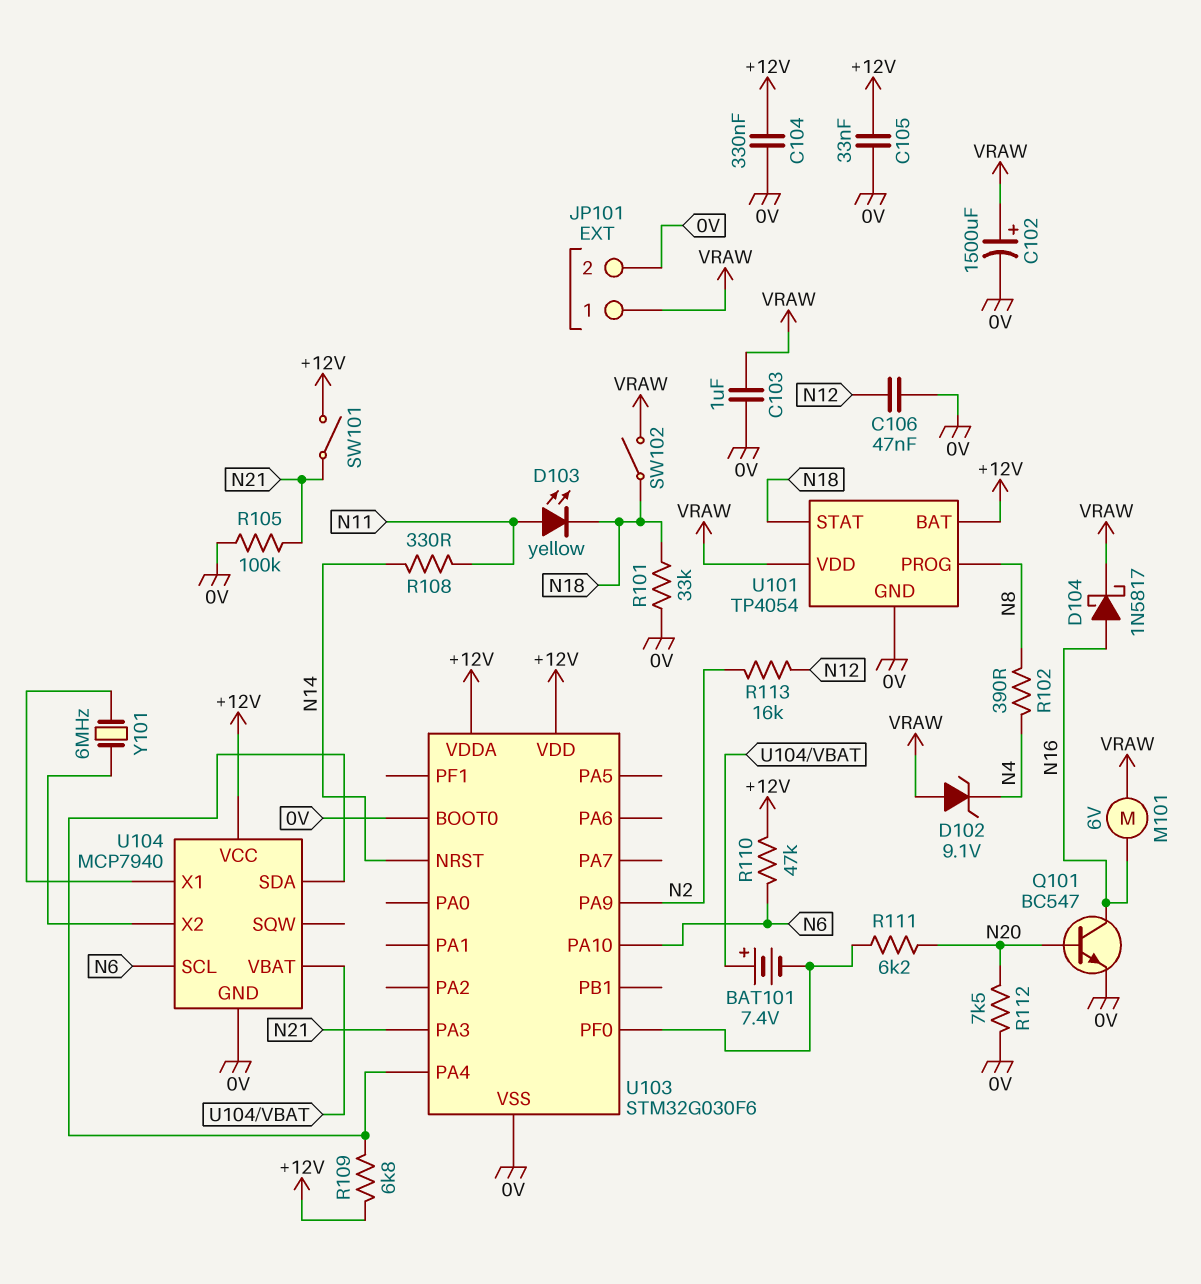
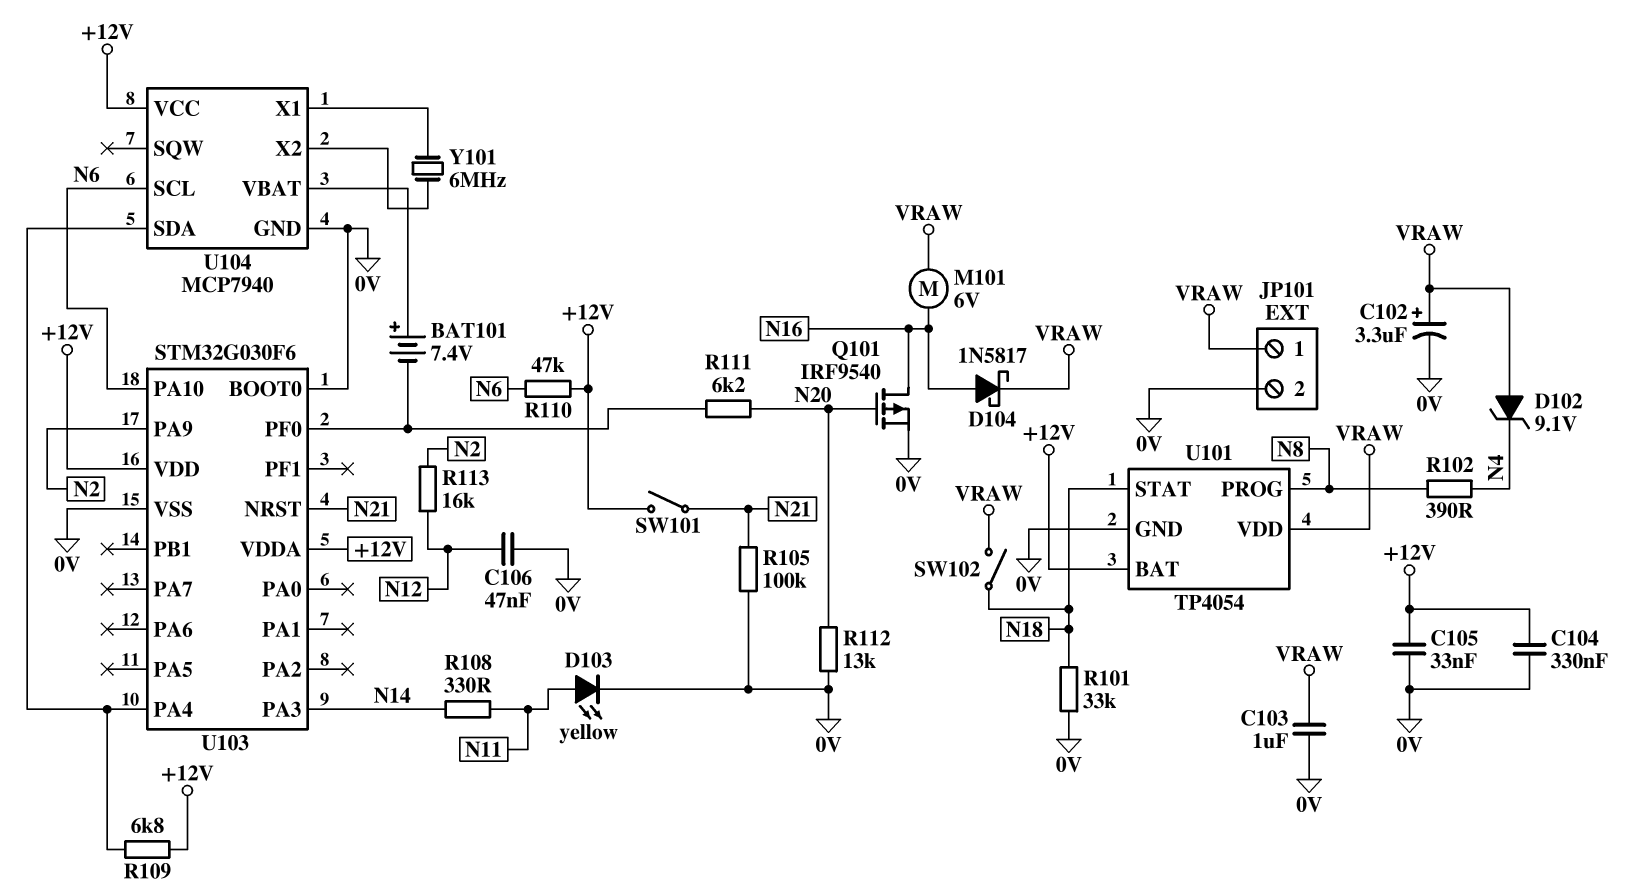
C102: 1500uF (plus VRAW, minus 0V) -> 3.3uF (plus VRAW, minus 0V)
D103: LED yellow (A N11, K N18) -> LED yellow (A N11, K 0V)
Q101: NPN BC547 (B N20, C N16, E 0V) -> PMOS IRF9540 (G N20, D N16, S 0V)
R112: 7.5k (0V, N20) -> 13k (0V, N20)
U103 pin NRST: N14 -> N21
U103 pin PA3: N21 -> N14

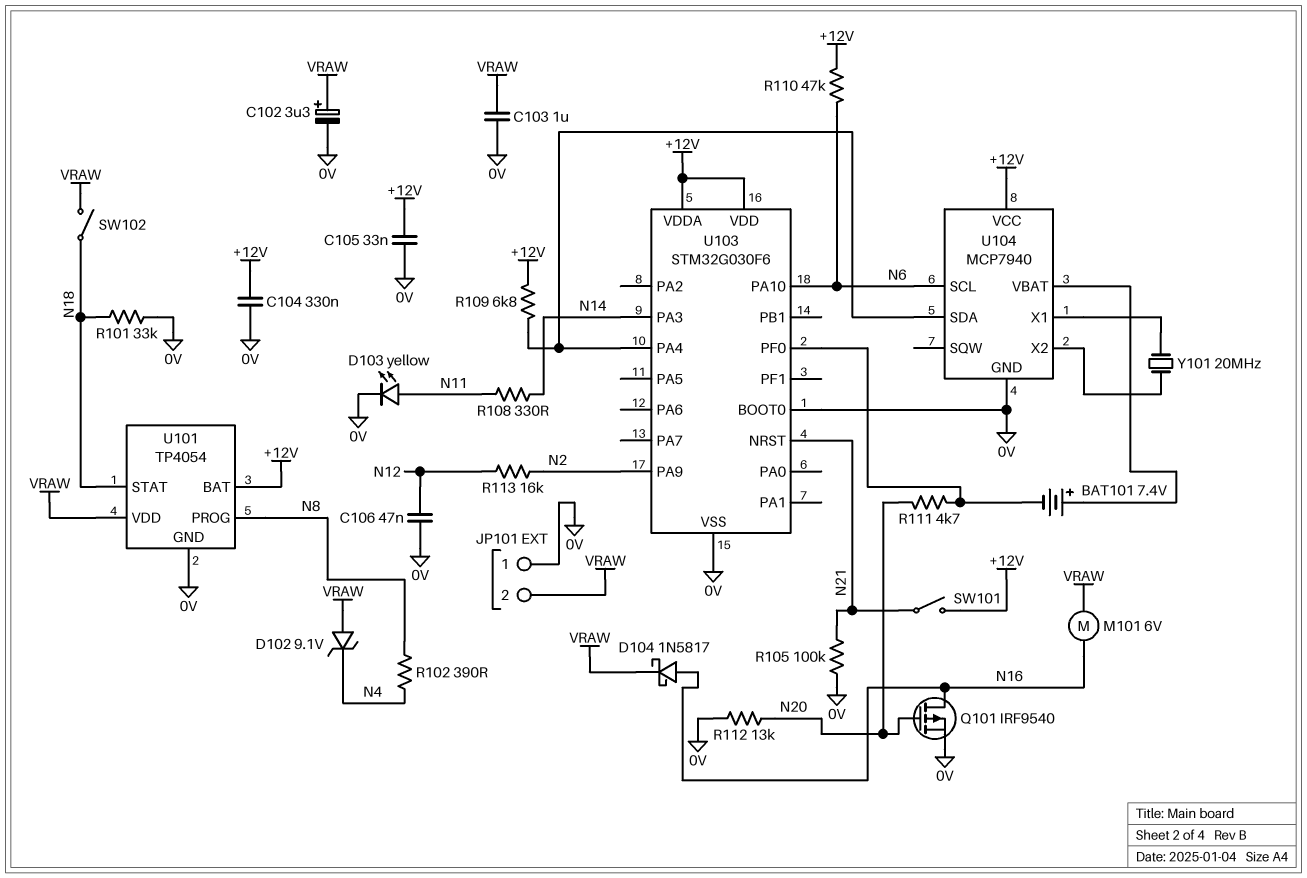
JP101 pin 1: VRAW -> 0V
JP101 pin 2: 0V -> VRAW
R111: 6.2k (N20, U103/PF0) -> 4.7k (N20, U103/PF0)
Y101: 6MHz (U104/X1, U104/X2) -> 20MHz (U104/X1, U104/X2)

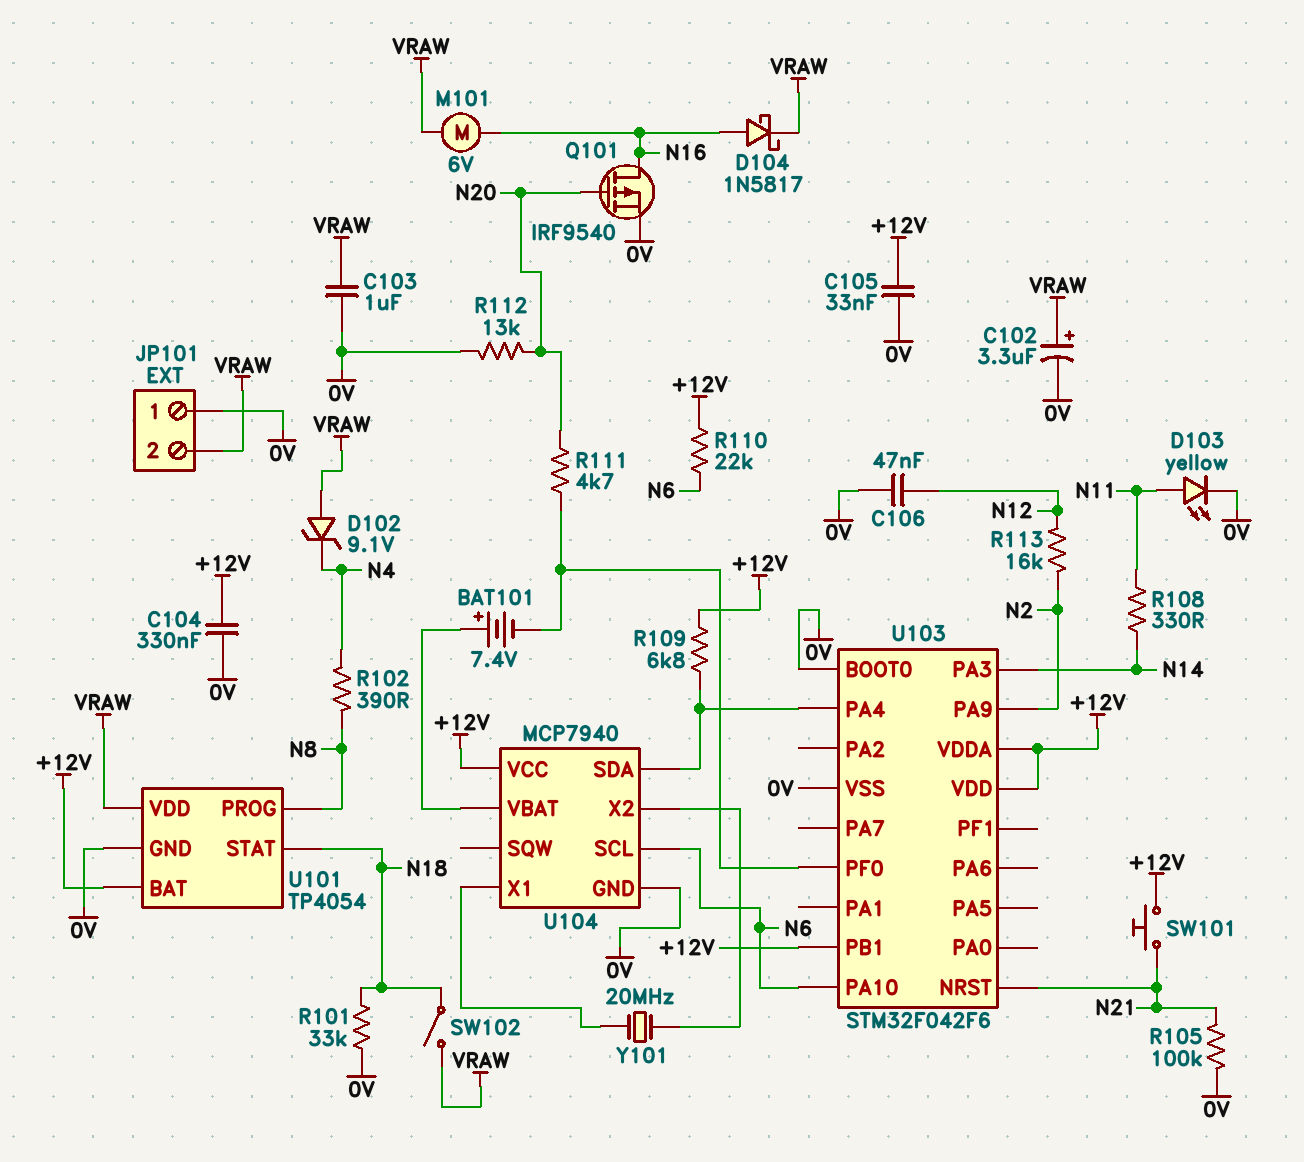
R110: 47k (+12V, N6) -> 22k (+12V, N6)
SW101: switch (+12V, N21) -> button (+12V, N21)
U103: STM32G030F6 -> STM32F042F6
U103 pin PB1: none -> +12V

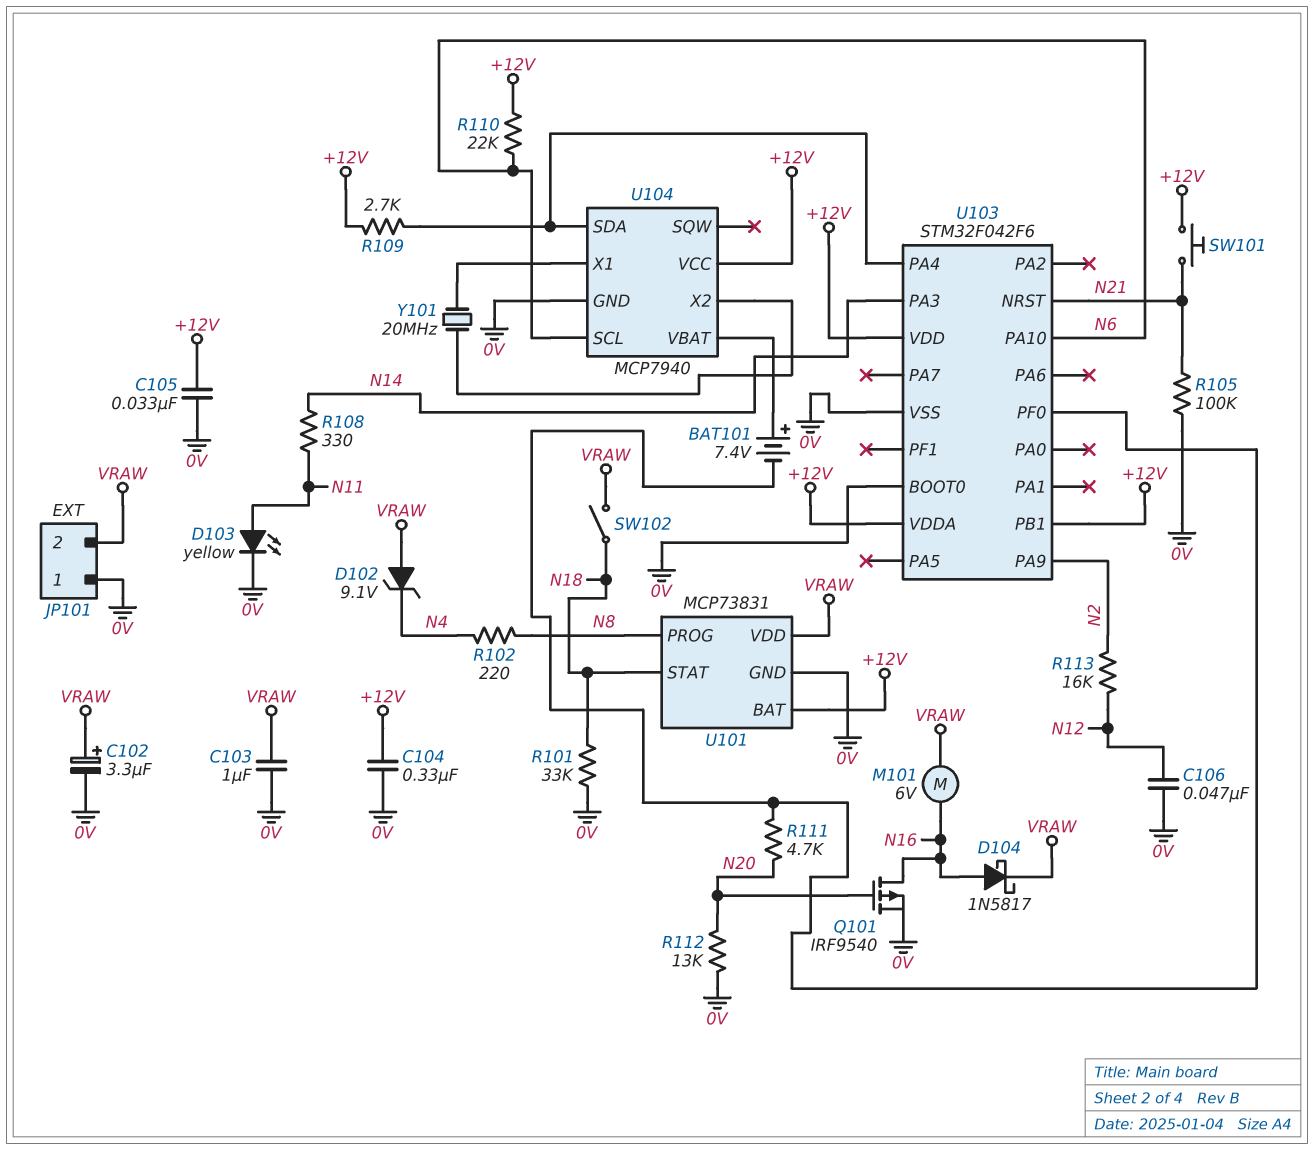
R102: 390 (N4, N8) -> 220 (N4, N8)
R109: 6.8k (+12V, U103/PA4) -> 2.7k (+12V, U103/PA4)
U101: TP4054 -> MCP73831

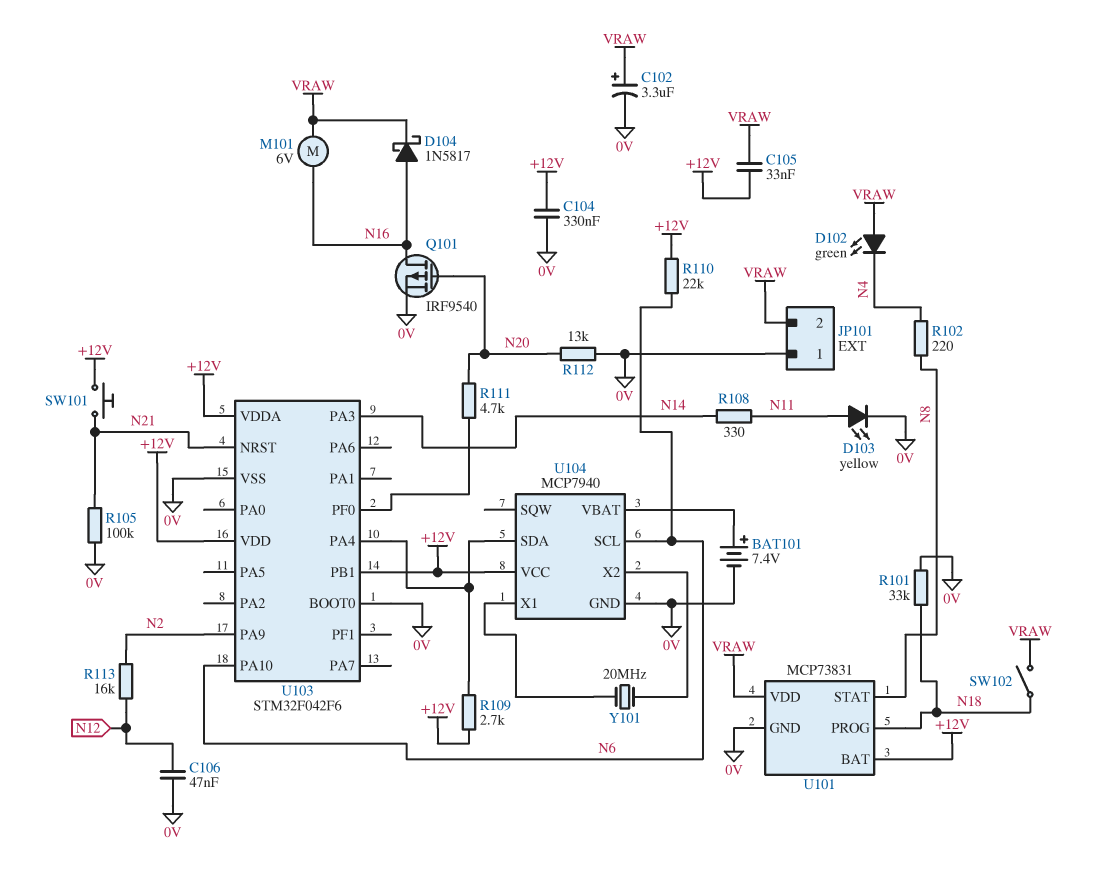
BAT101: 7.4V (plus U104/VBAT, minus U103/PF0) -> 7.4V (plus U104/VBAT, minus 0V)
C103: 1uF (0V, VRAW) -> none
C105: 33nF (+12V, 0V) -> 33nF (+12V, VRAW)
D102: zener 9.1V (A VRAW, K N4) -> LED green (A VRAW, K N4)
U101 pin PROG: N8 -> N18
U101 pin STAT: N18 -> N8

